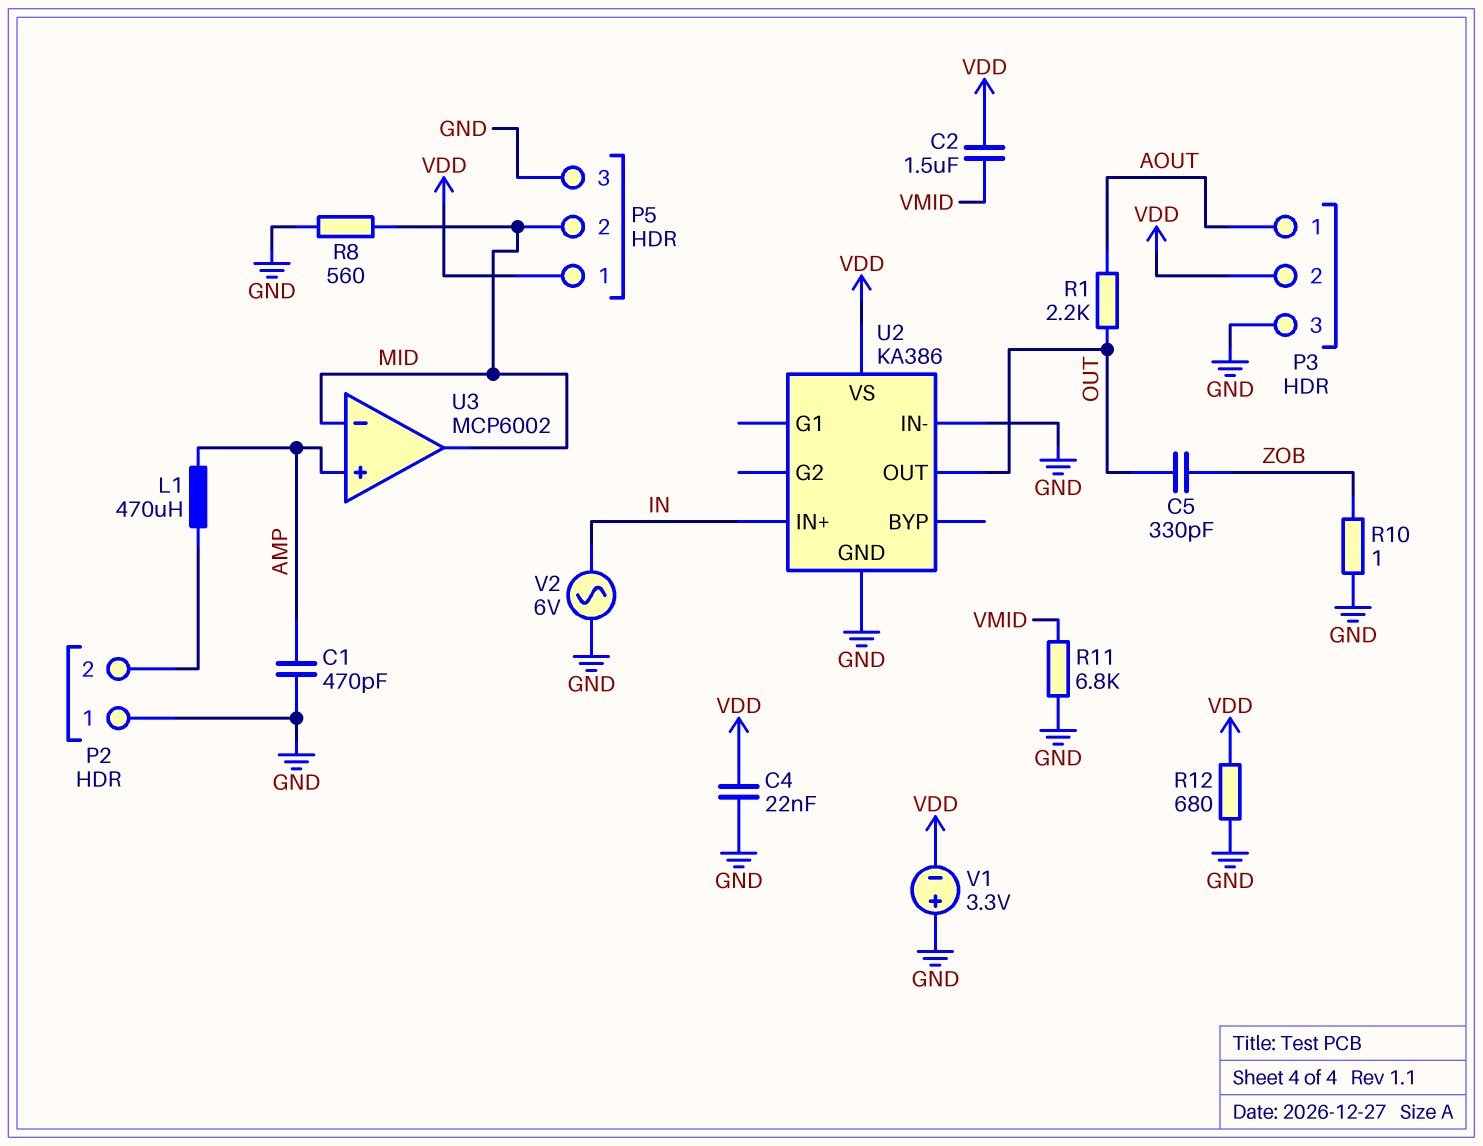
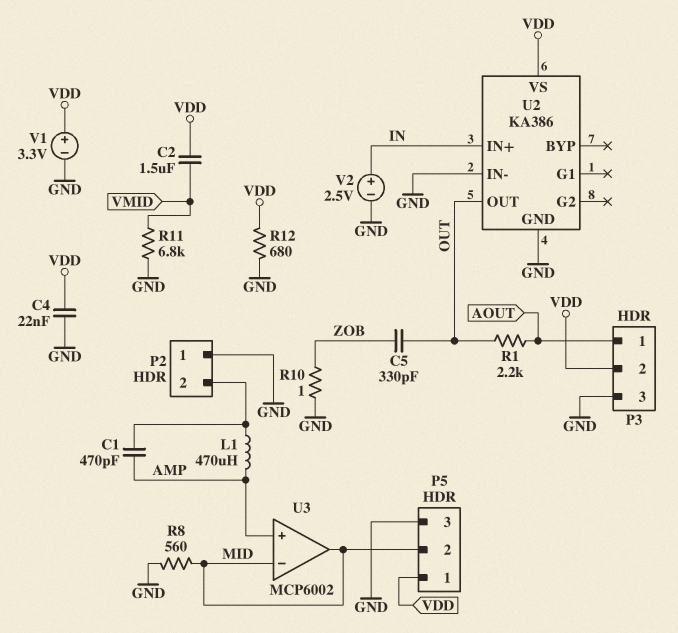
C1: 470pF (AMP, GND) -> 470pF (AMP, P2/2)
V1: 3.3V (plus GND, minus VDD) -> 3.3V (plus VDD, minus GND)
V2: AC 6V (GND, IN) -> 2.5V (plus IN, minus GND)

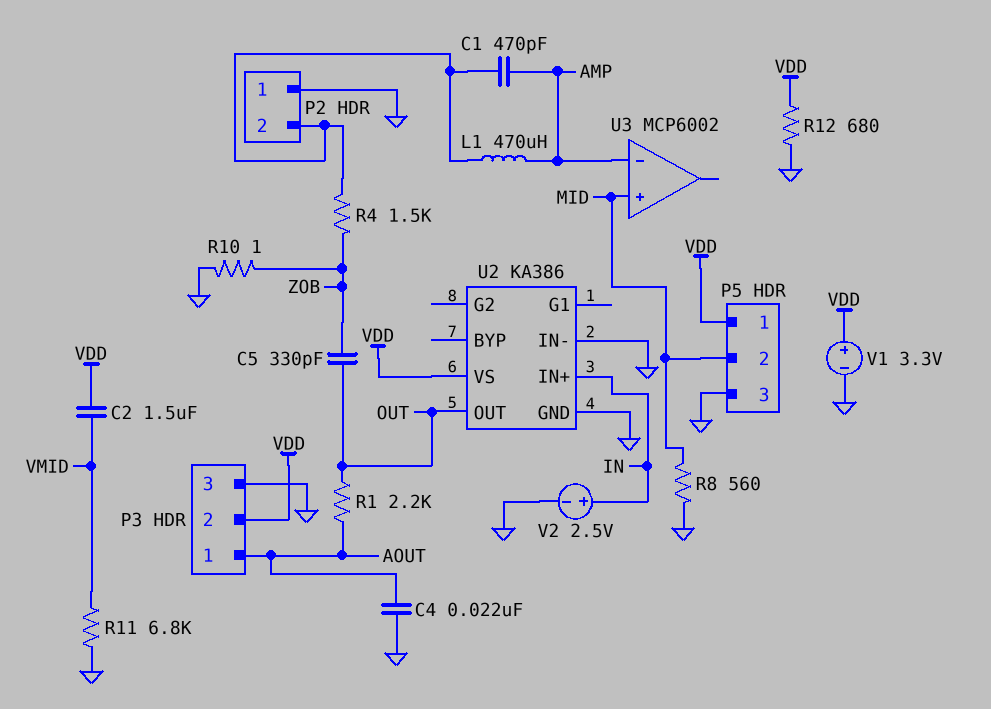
C4: 22nF (GND, VDD) -> 22nF (AOUT, GND)
R4: none -> 1.5k (P2/2, ZOB)
U3 pin in+: AMP -> MID
U3 pin in-: MID -> AMP
U3 pin out: MID -> none

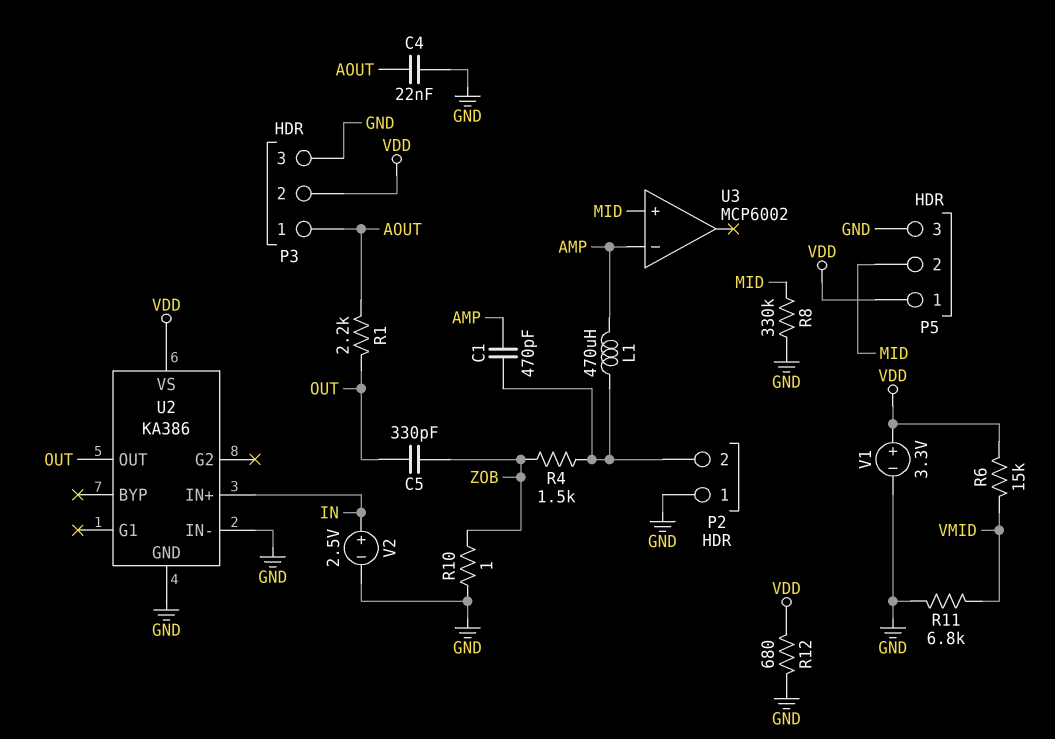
C2: 1.5uF (VDD, VMID) -> none
R6: none -> 15k (VDD, VMID)
R8: 560 (GND, MID) -> 330k (GND, MID)

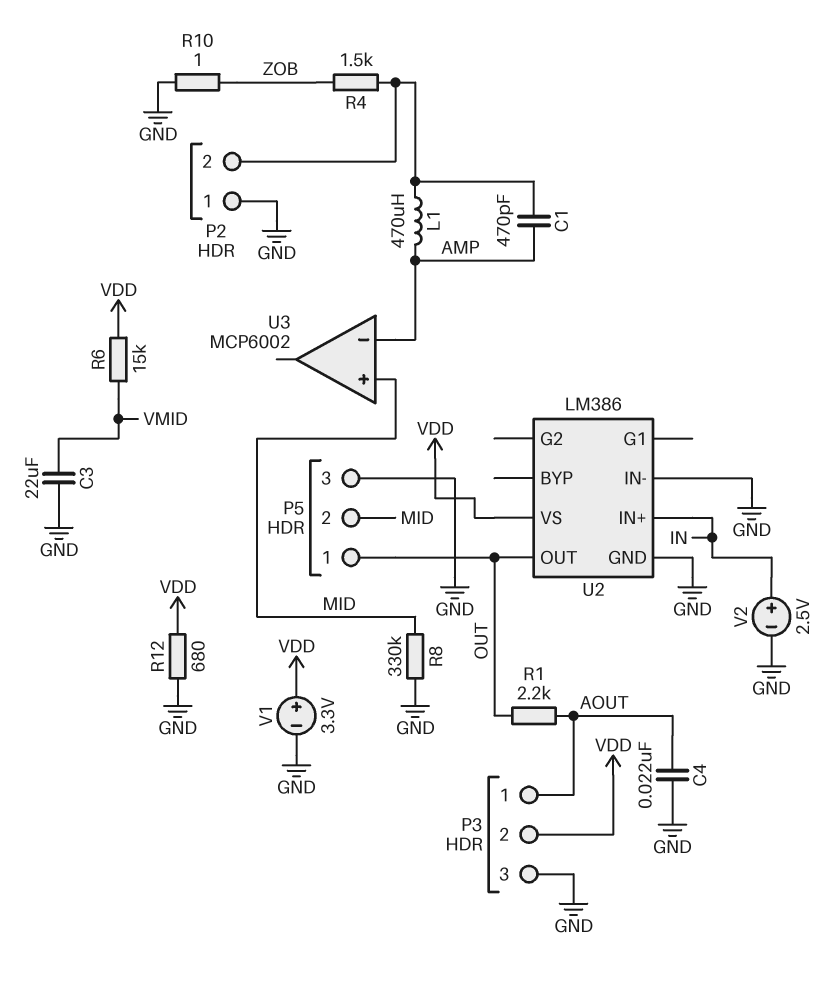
C3: none -> 22uF (GND, VMID)
C5: 330pF (OUT, ZOB) -> none
P5 pin 1: VDD -> OUT
R11: 6.8k (GND, VMID) -> none
U2: KA386 -> LM386

